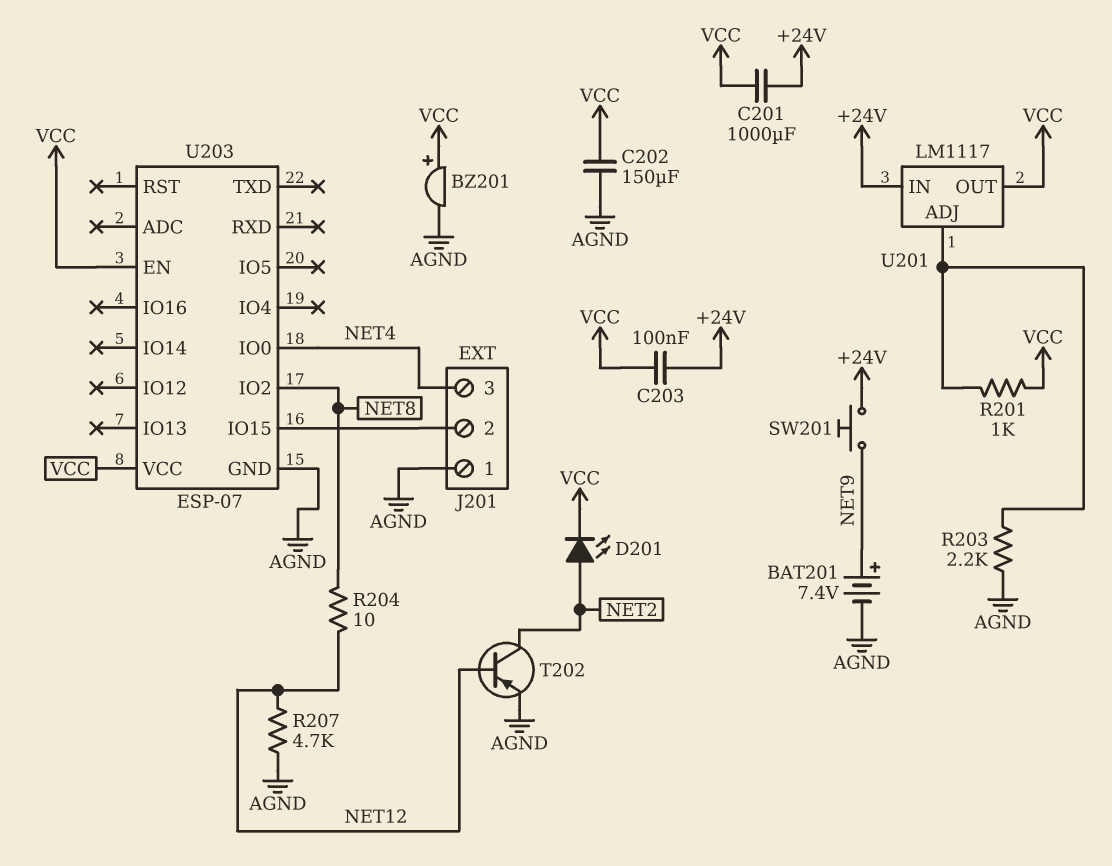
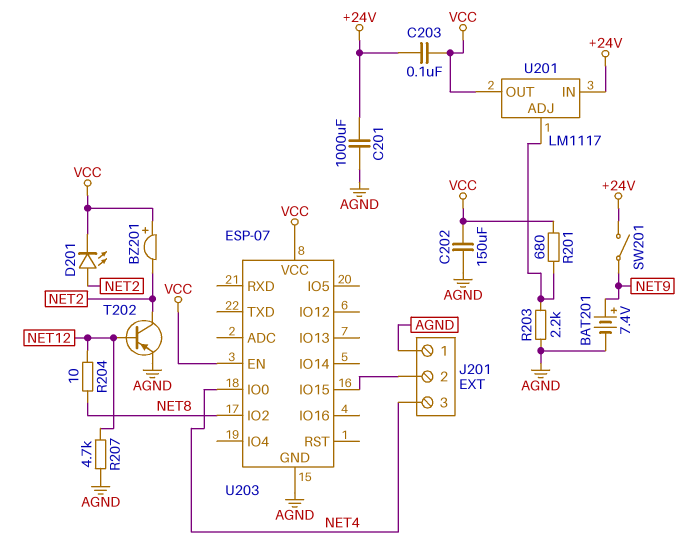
BZ201: buzzer (plus VCC, minus AGND) -> buzzer (plus VCC, minus NET2)
C201: 1000uF (+24V, VCC) -> 1000uF (+24V, AGND)
R201: 1k (U201/ADJ, VCC) -> 680 (U201/ADJ, VCC)
SW201: button (+24V, NET9) -> switch (+24V, NET9)

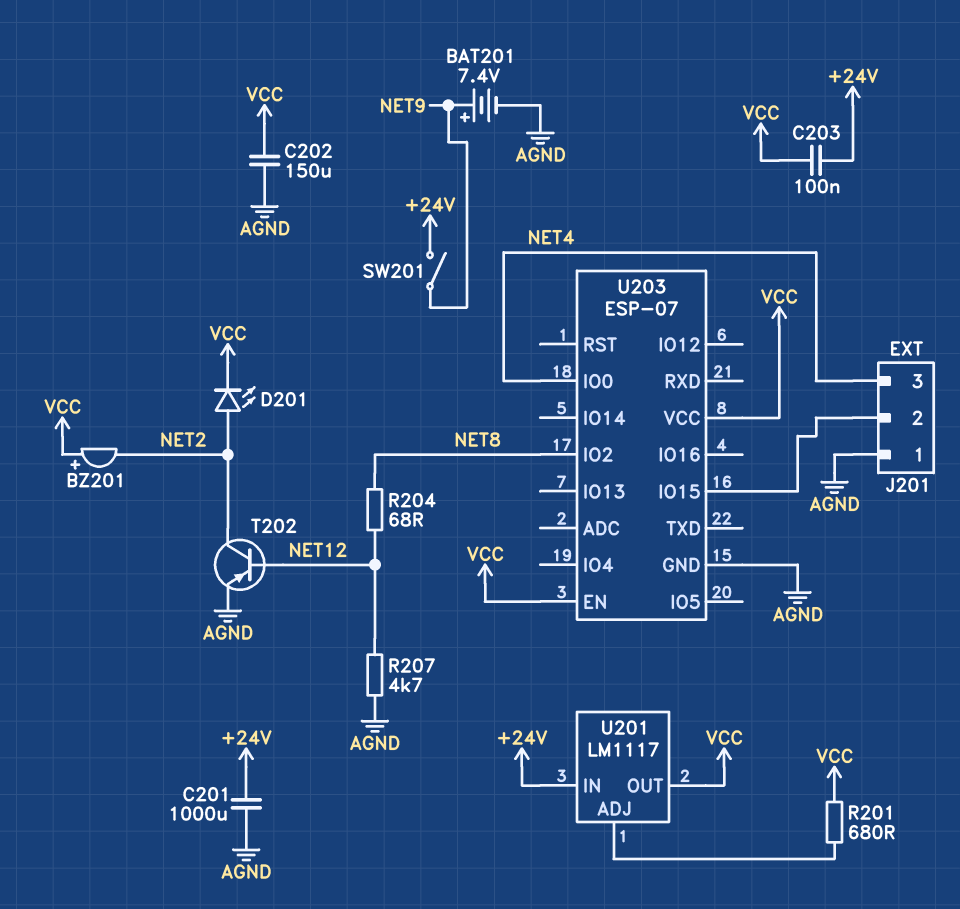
R203: 2.2k (AGND, U201/ADJ) -> none
R204: 10 (NET8, NET12) -> 68 (NET8, NET12)

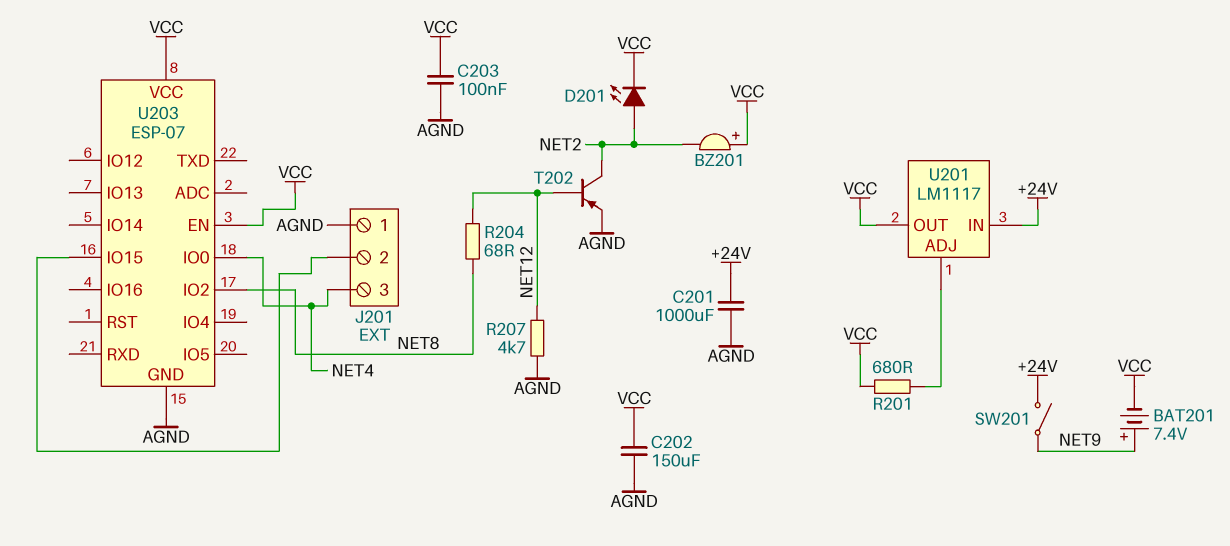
BAT201: 7.4V (plus NET9, minus AGND) -> 7.4V (plus NET9, minus VCC)
C203: 100nF (+24V, VCC) -> 100nF (AGND, VCC)

